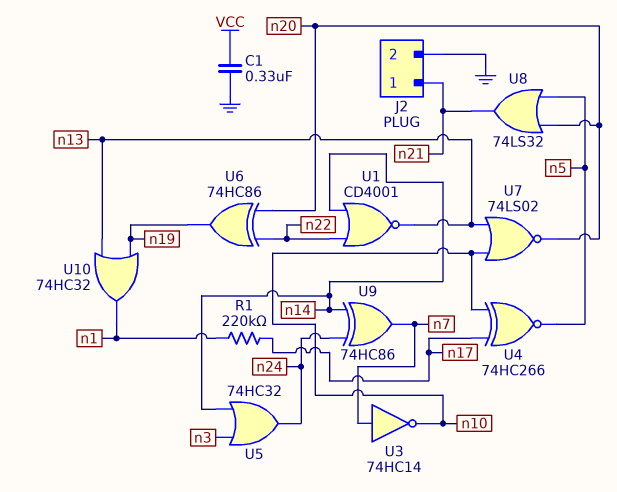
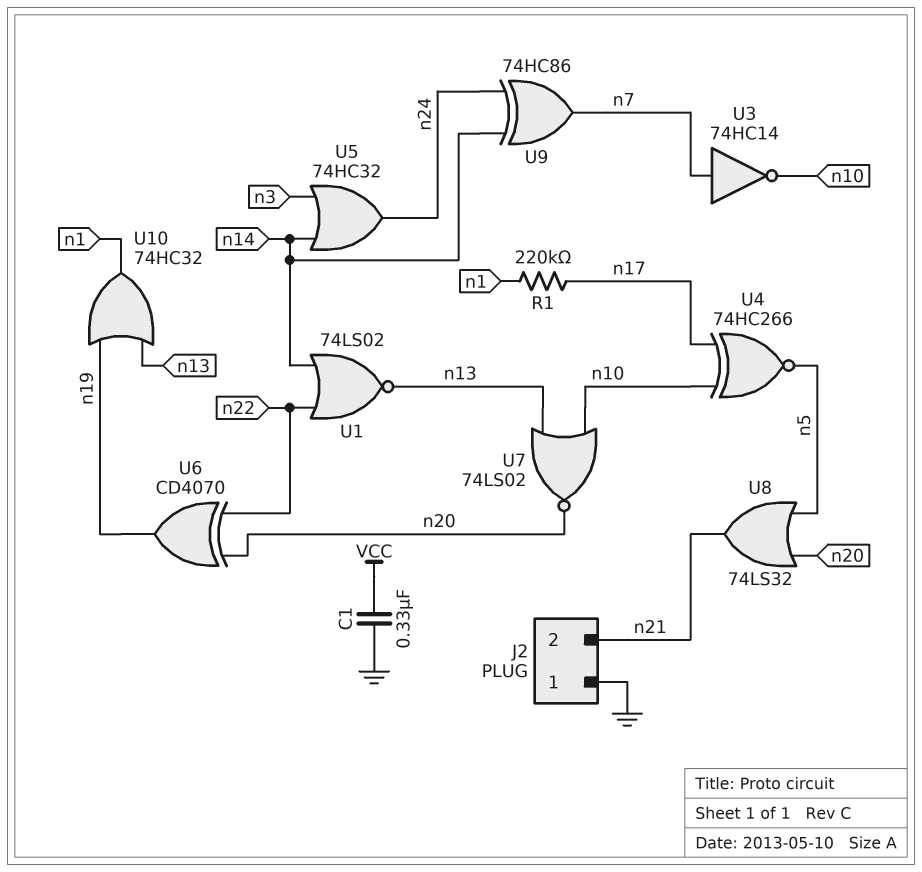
J2 pin 1: n21 -> GND
J2 pin 2: GND -> n21
U1: NOR CD4001 (in n14, in n22, out n13) -> NOR 74LS02 (in n14, in n22, out n13)
U6: XOR 74HC86 (in n20, in n22, out n19) -> XOR CD4070 (in n20, in n22, out n19)

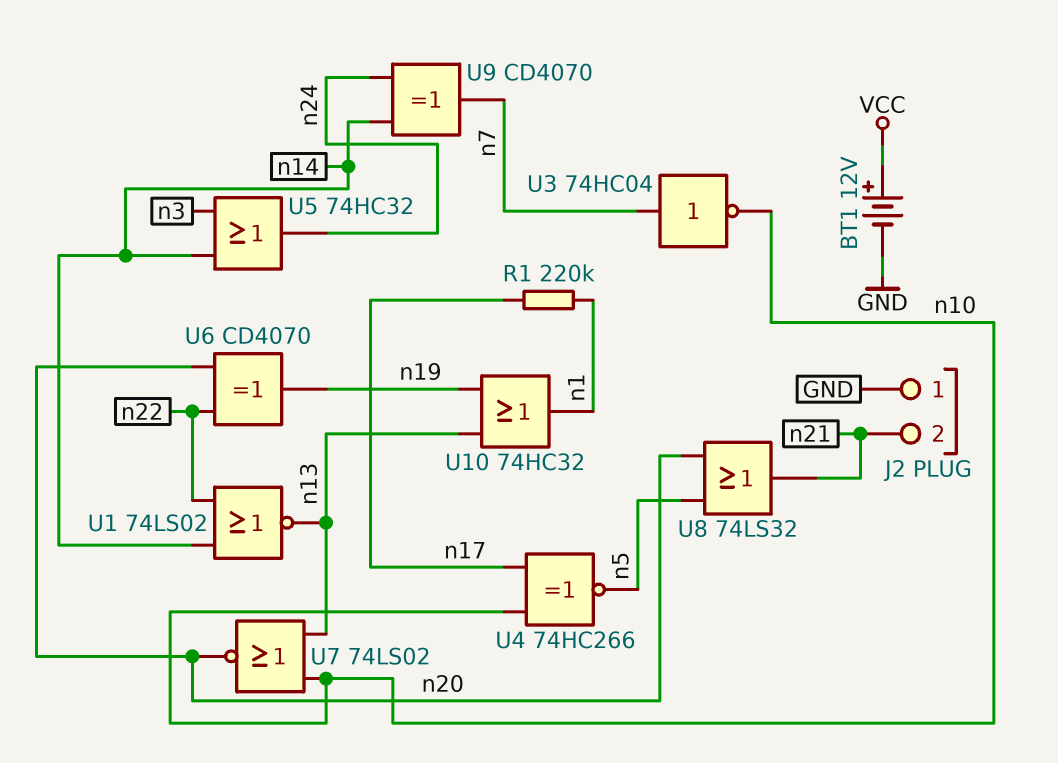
BT1: none -> 12V (plus VCC, minus GND)
C1: 330nF (GND, VCC) -> none
U3: NOT 74HC14 (in n7, out n10) -> NOT 74HC04 (in n7, out n10)
U9: XOR 74HC86 (in n14, in n24, out n7) -> XOR CD4070 (in n14, in n24, out n7)

